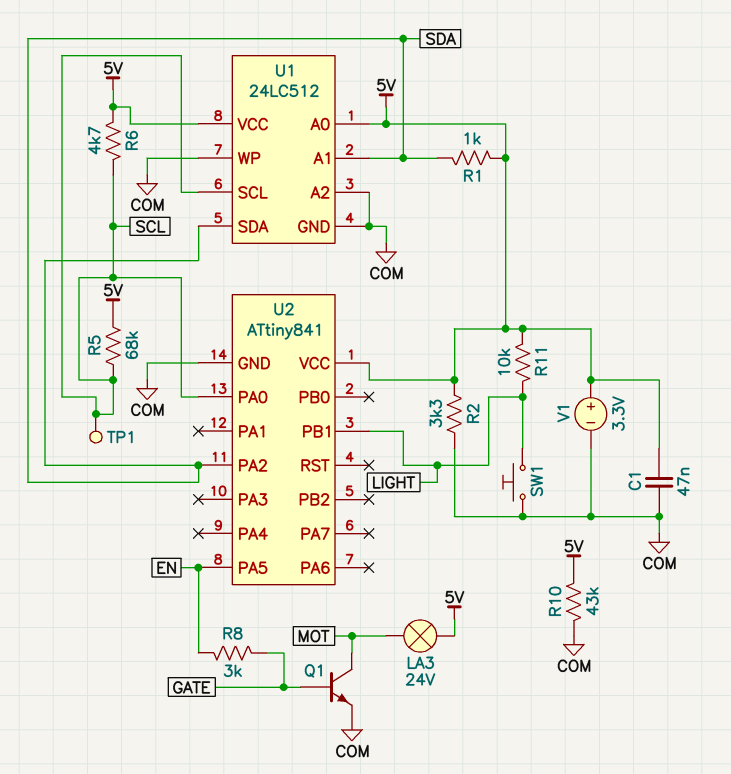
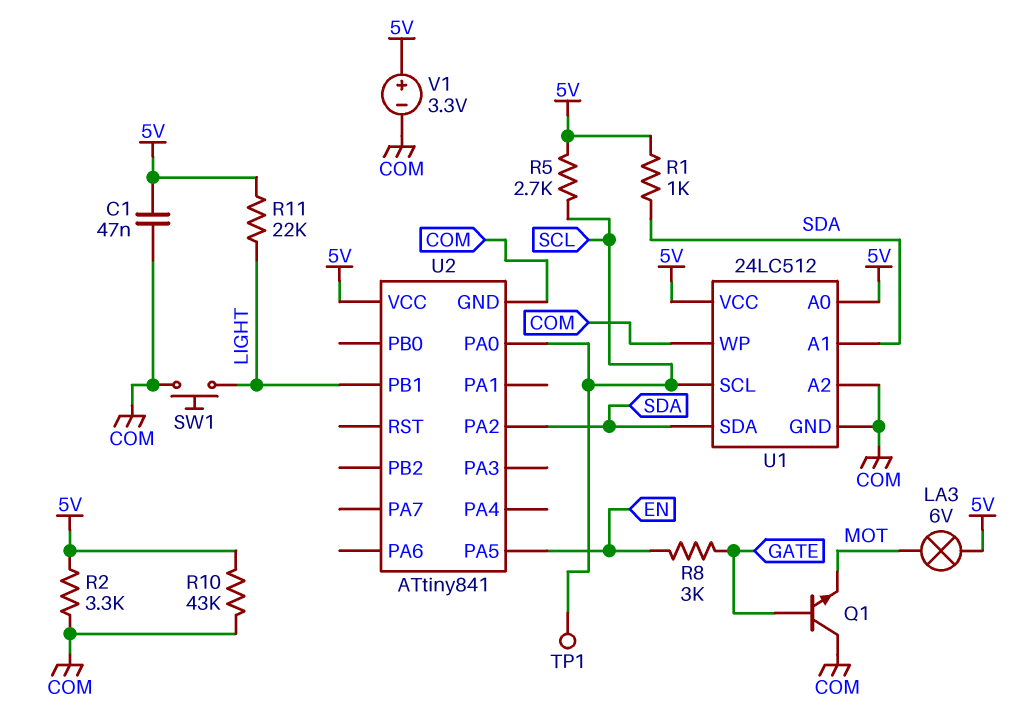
LA3: lamp 24V (5V, MOT) -> lamp 6V (5V, MOT)
Q1: NPN (B GATE, C MOT, E COM) -> NPN (B GATE, C COM, E MOT)
R5: 68k (5V, SCL) -> 2.7k (5V, SCL)
R6: 4.7k (5V, SCL) -> none
R11: 10k (5V, LIGHT) -> 22k (5V, LIGHT)

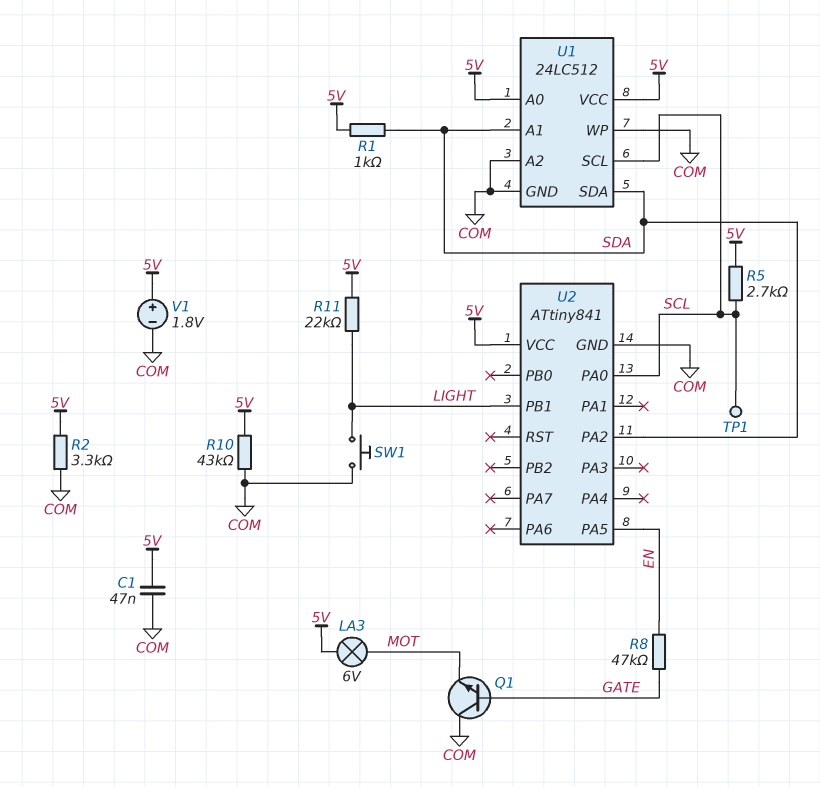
R8: 3k (EN, GATE) -> 47k (EN, GATE)
V1: 3.3V (plus 5V, minus COM) -> 1.8V (plus 5V, minus COM)

